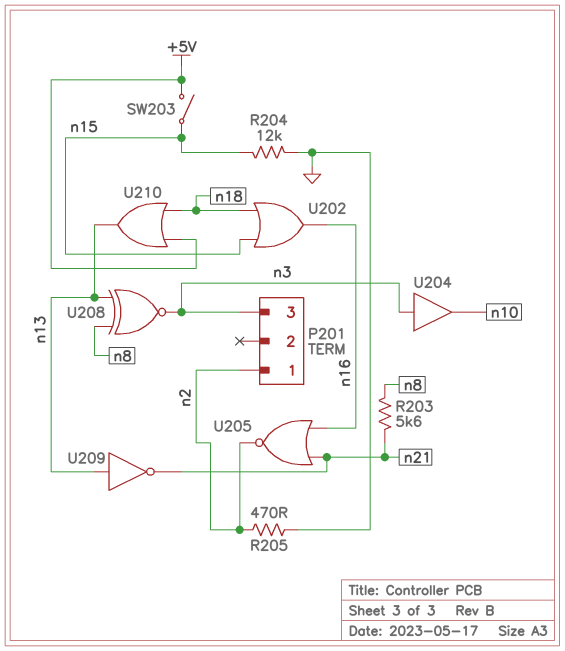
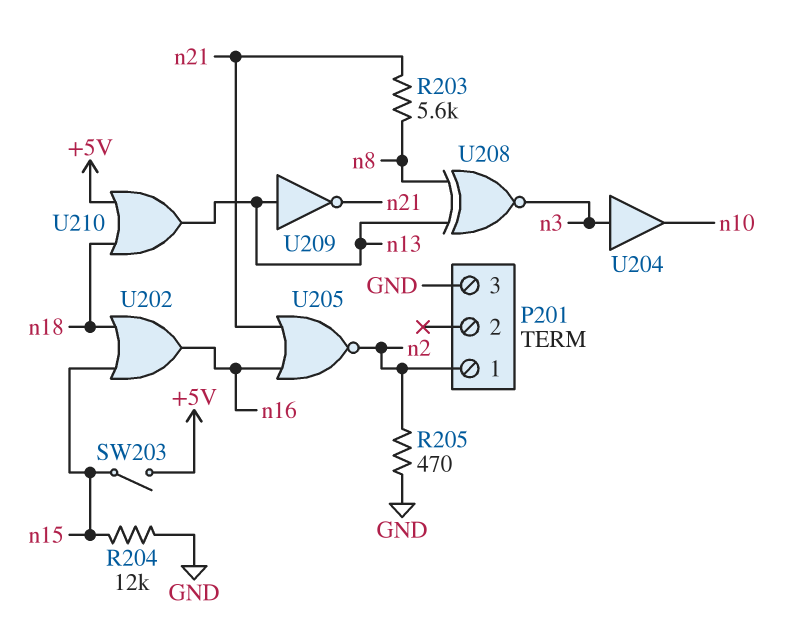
P201 pin 3: n3 -> GND

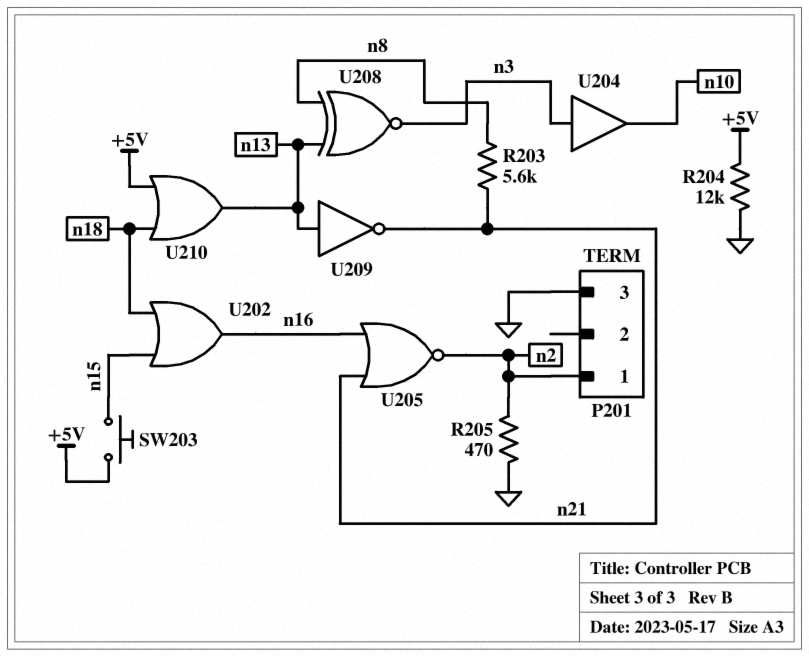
R204: 12k (GND, n15) -> 12k (+5V, GND)
SW203: switch (+5V, n15) -> button (+5V, n15)

